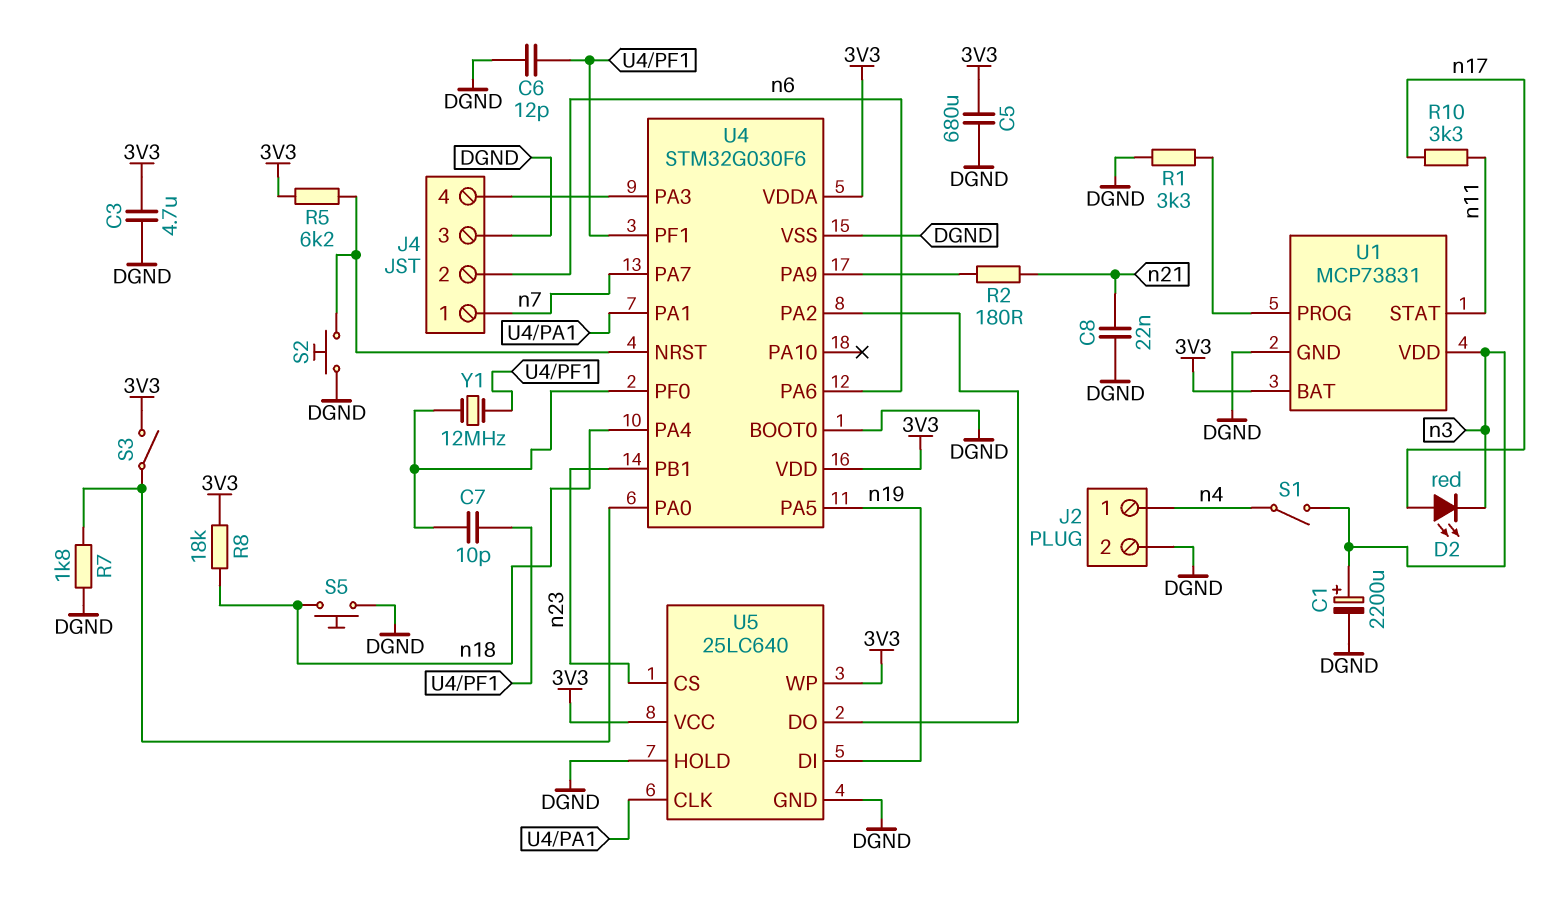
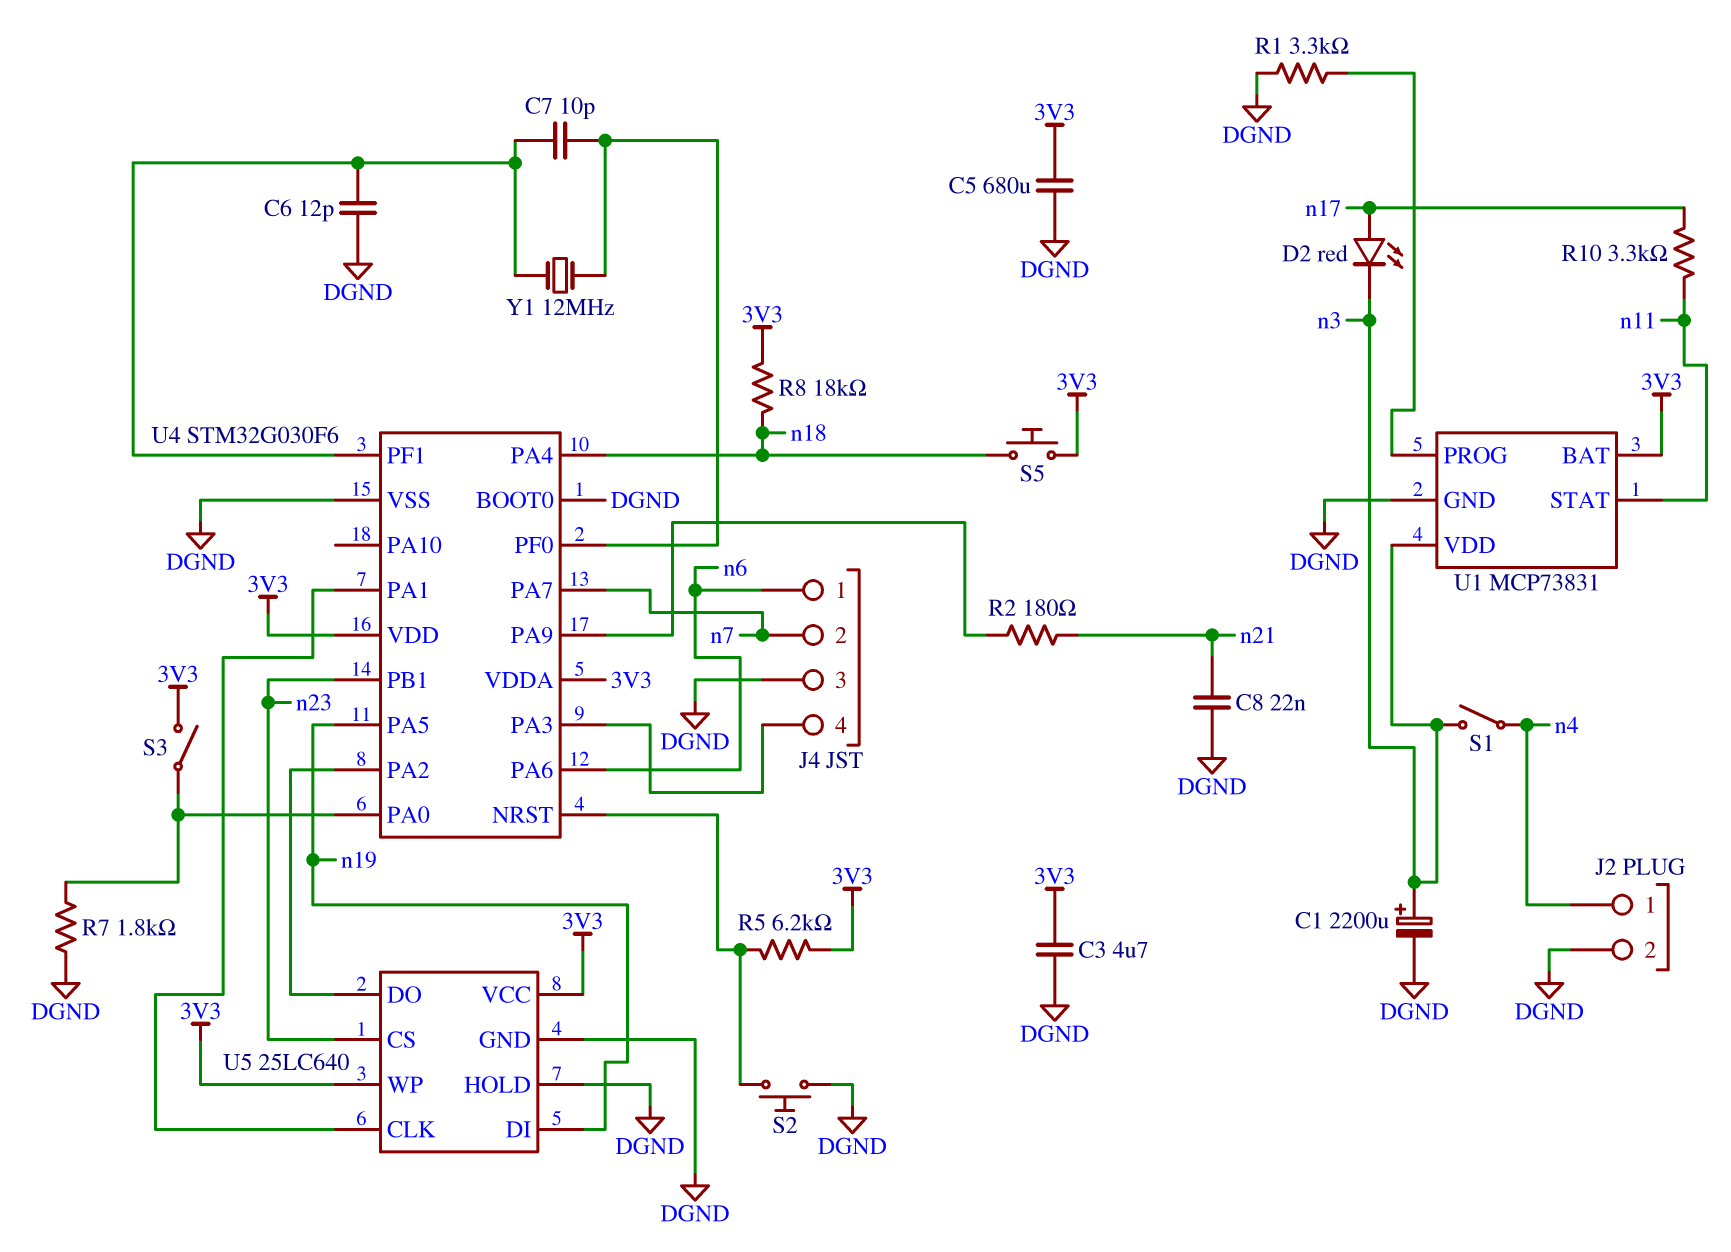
J4 pin 1: n7 -> n6
J4 pin 2: n6 -> n7
S5: button (DGND, n18) -> button (3V3, n18)

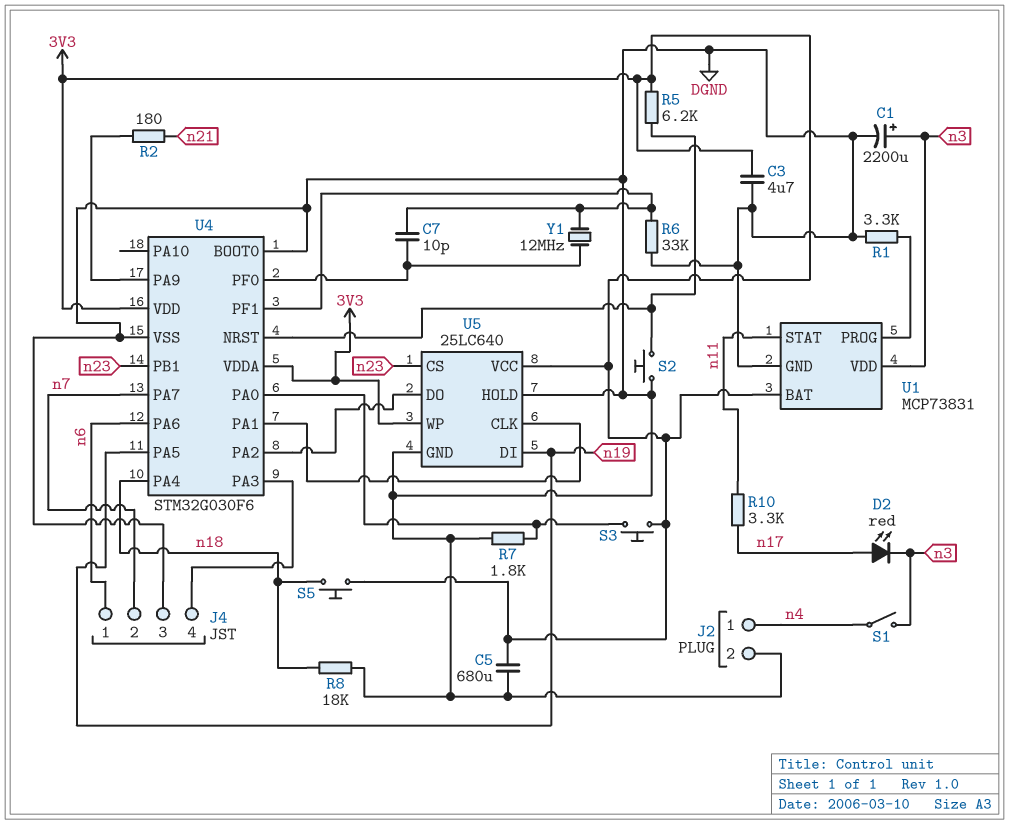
C6: 12pF (DGND, U4/PF1) -> none
C8: 22nF (DGND, n21) -> none
R6: none -> 33k (DGND, U4/PF1)
R8: 18k (3V3, n18) -> 18k (DGND, n18)
S3: switch (3V3, U4/PA0) -> button (3V3, U4/PA0)

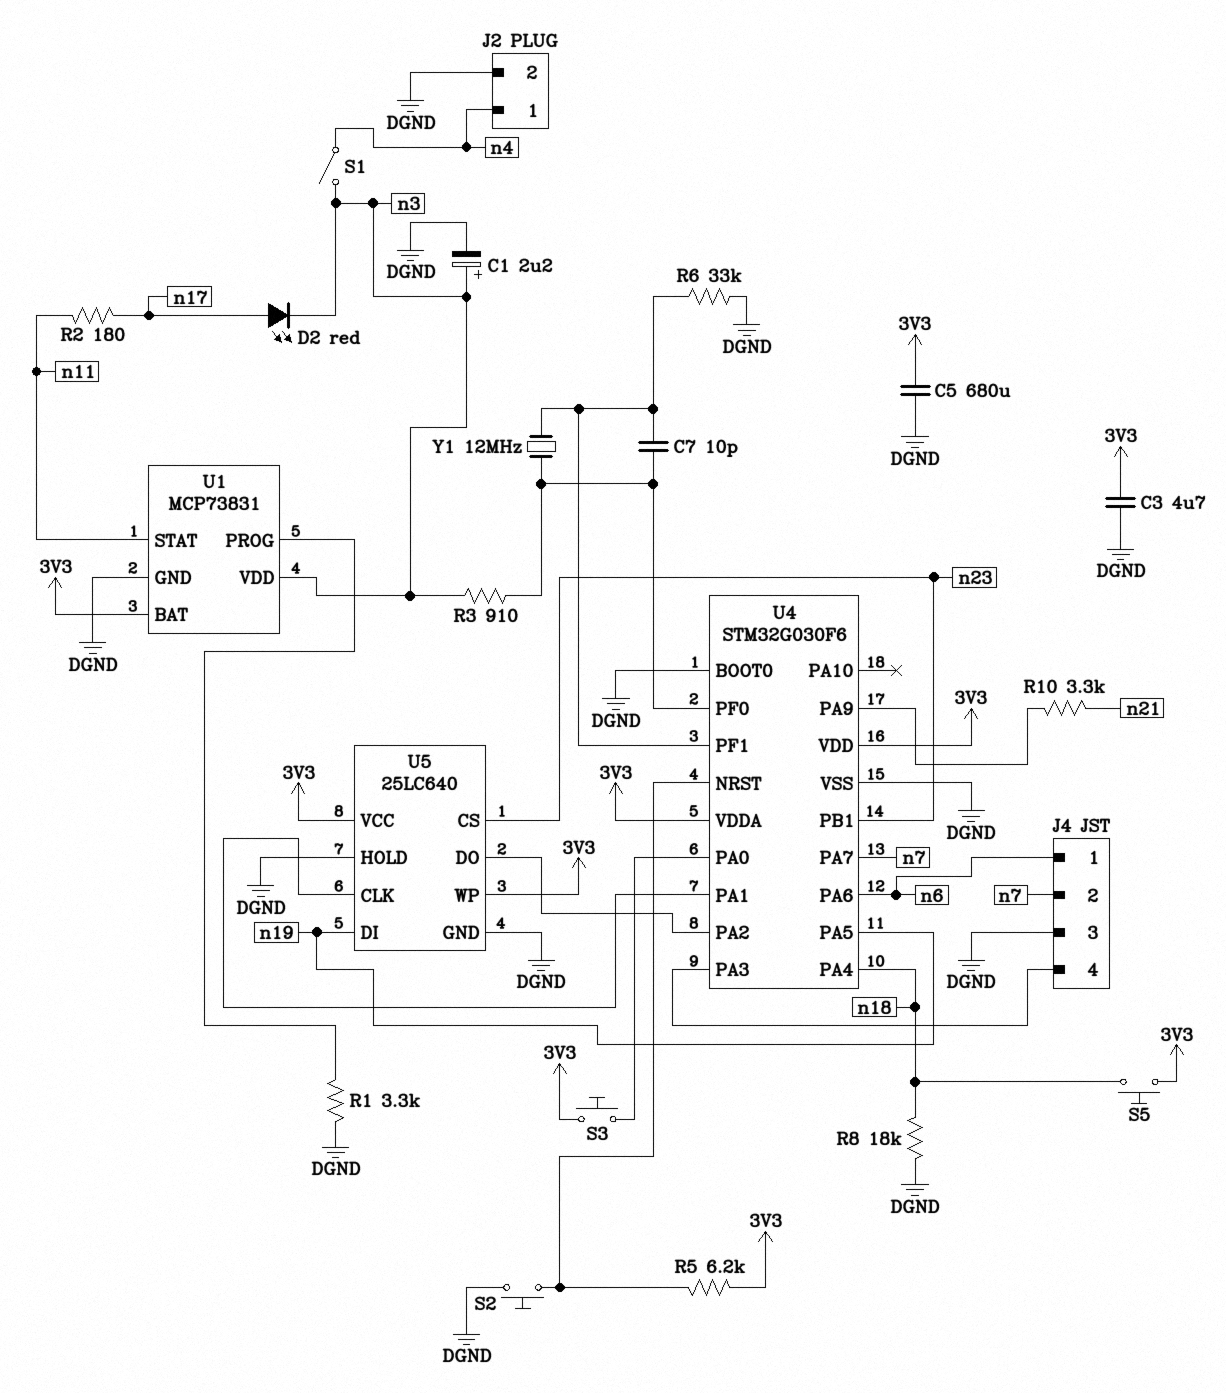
C1: 2200uF (plus n3, minus DGND) -> 2.2uF (plus n3, minus DGND)
R2: 180 (U4/PA9, n21) -> 180 (n11, n17)
R3: none -> 910 (U4/PF0, n3)
R7: 1.8k (DGND, U4/PA0) -> none
R10: 3.3k (n11, n17) -> 3.3k (U4/PA9, n21)

